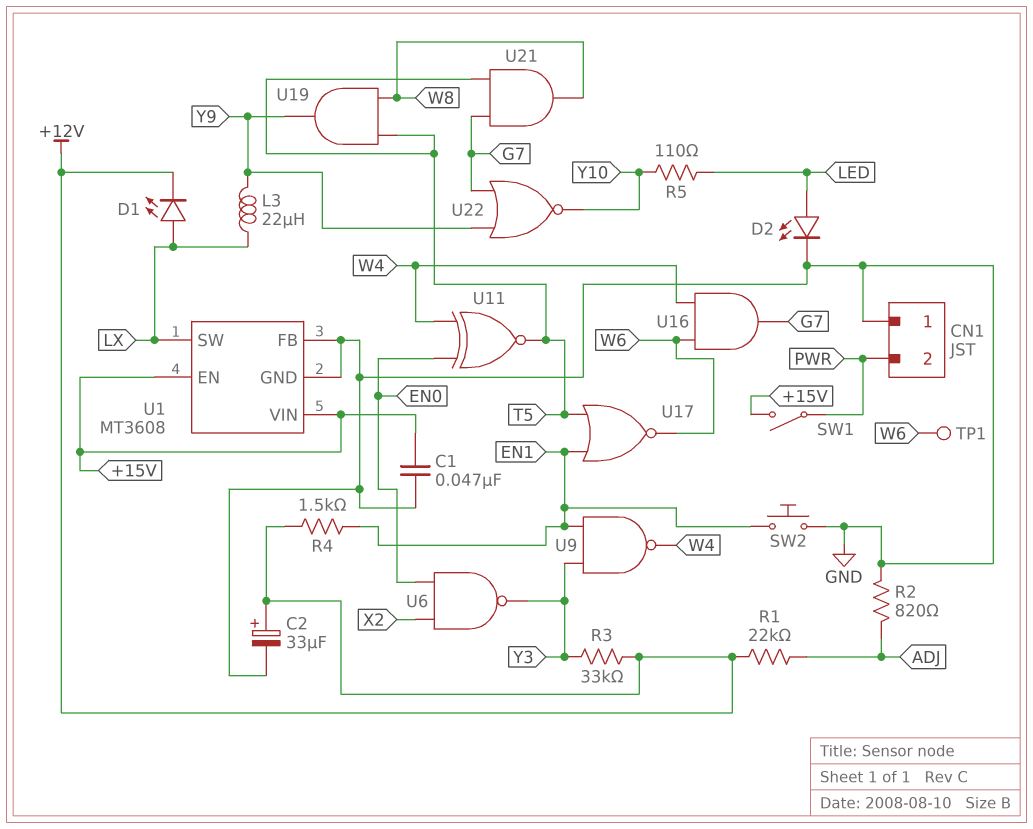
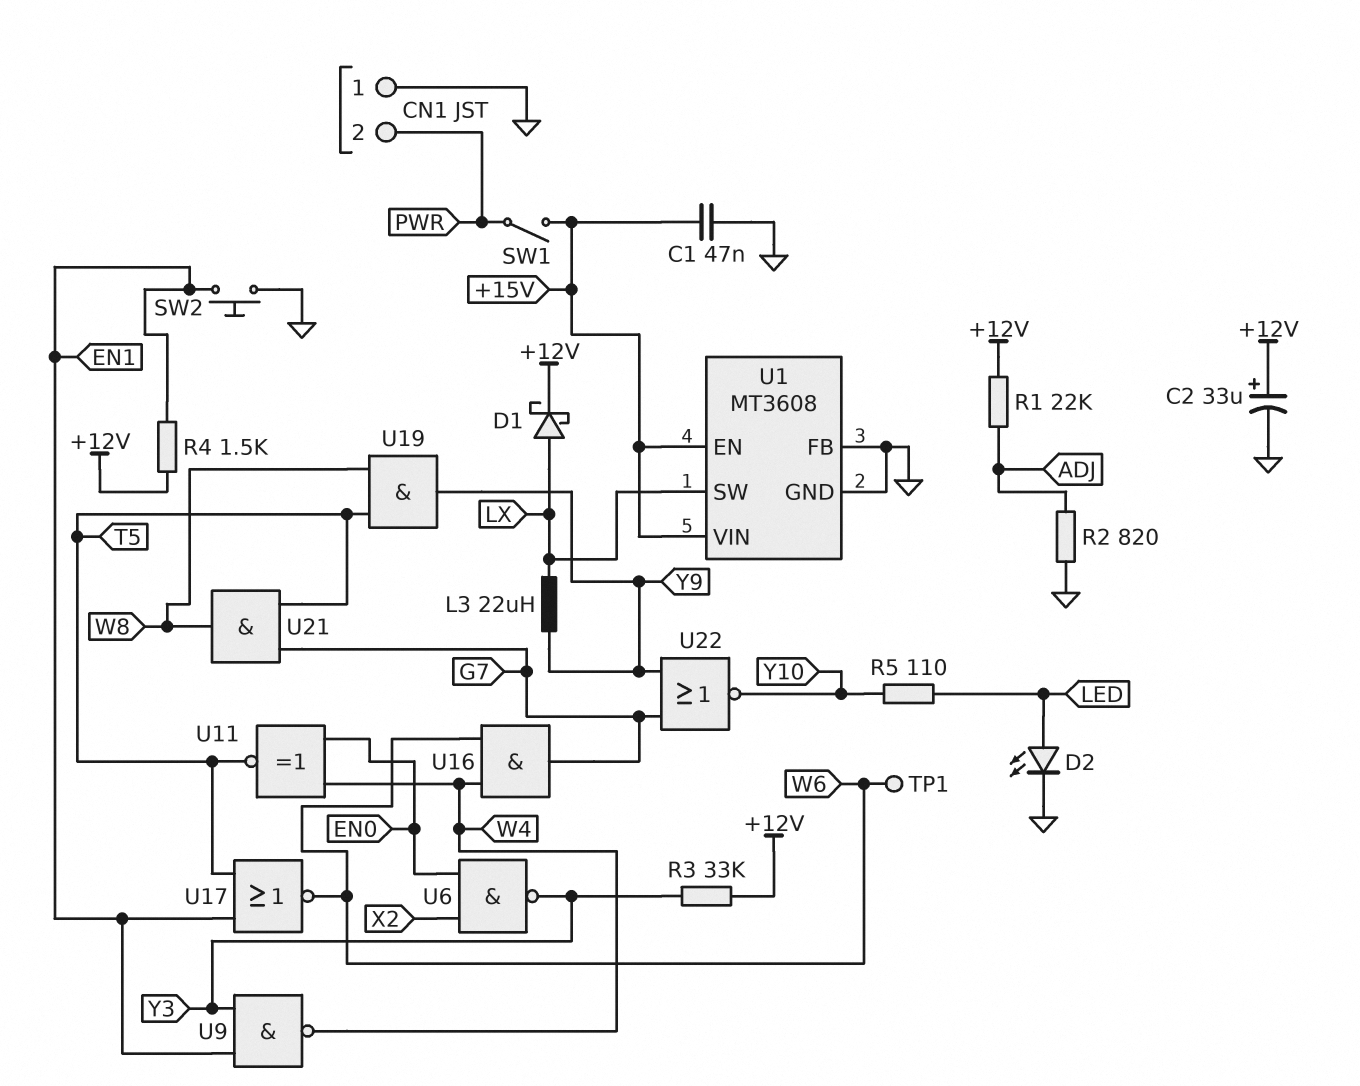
D1: LED (A LX, K +12V) -> schottky (A LX, K +12V)

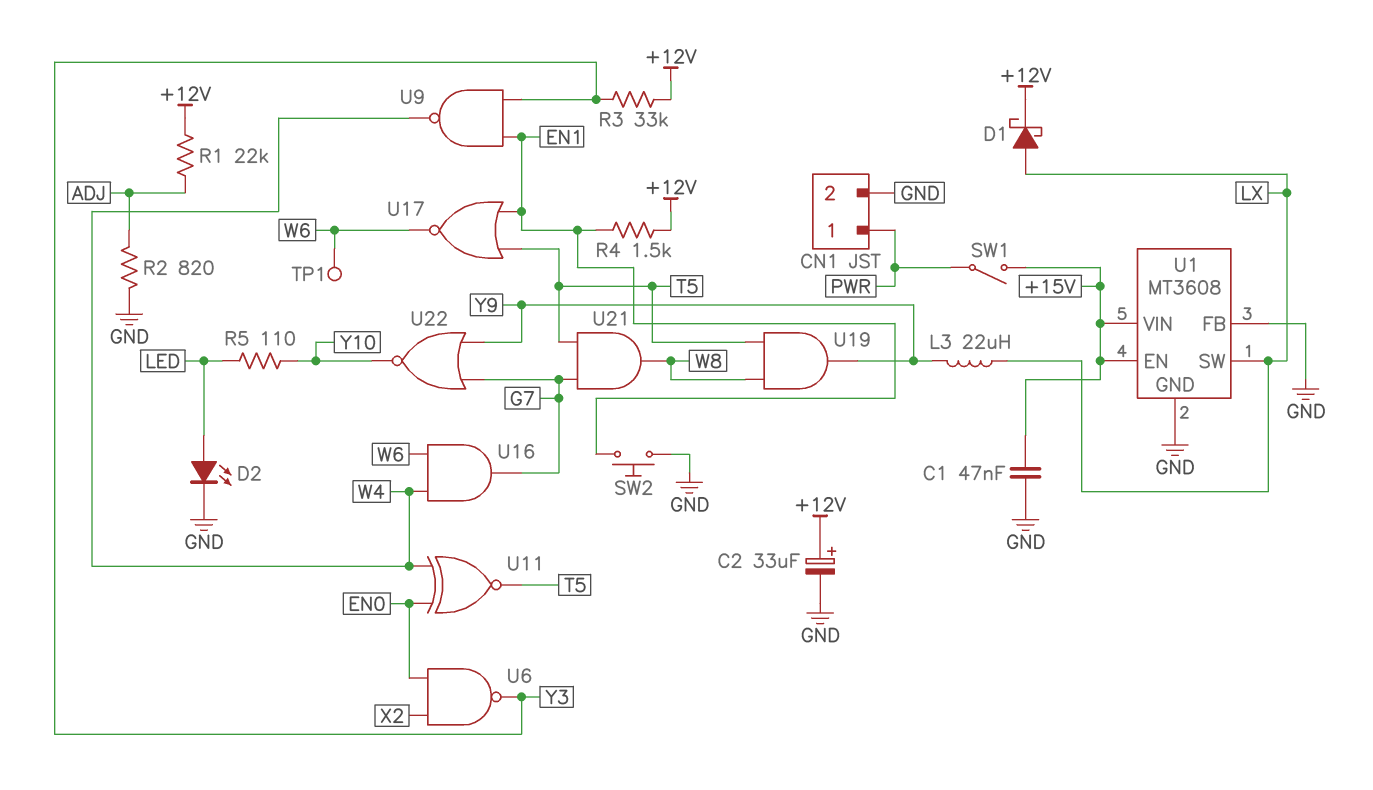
CN1 pin 1: GND -> PWR
CN1 pin 2: PWR -> GND

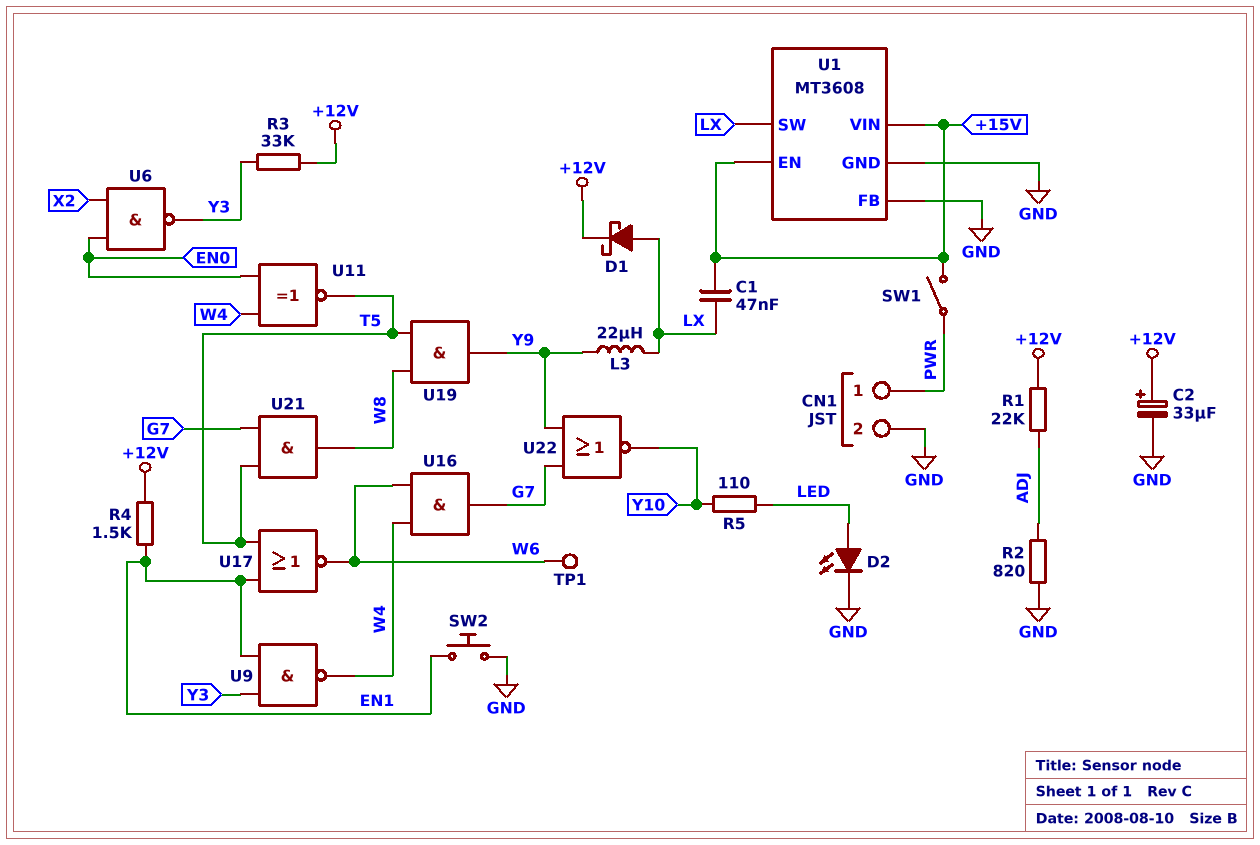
C1: 47nF (+15V, GND) -> 47nF (+15V, LX)

